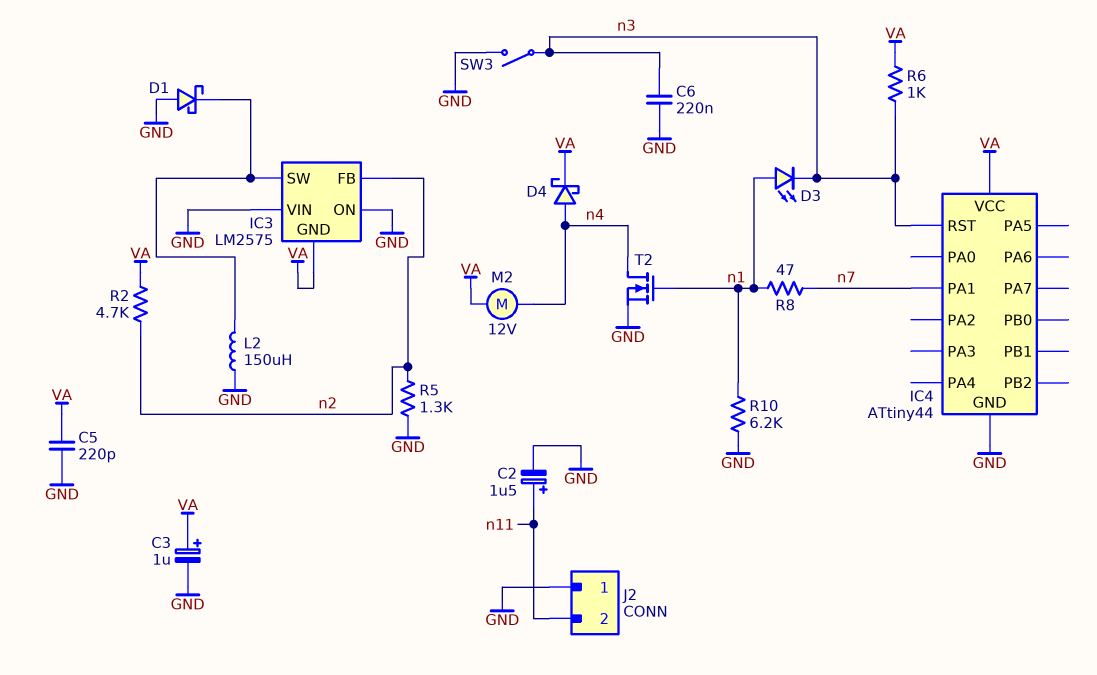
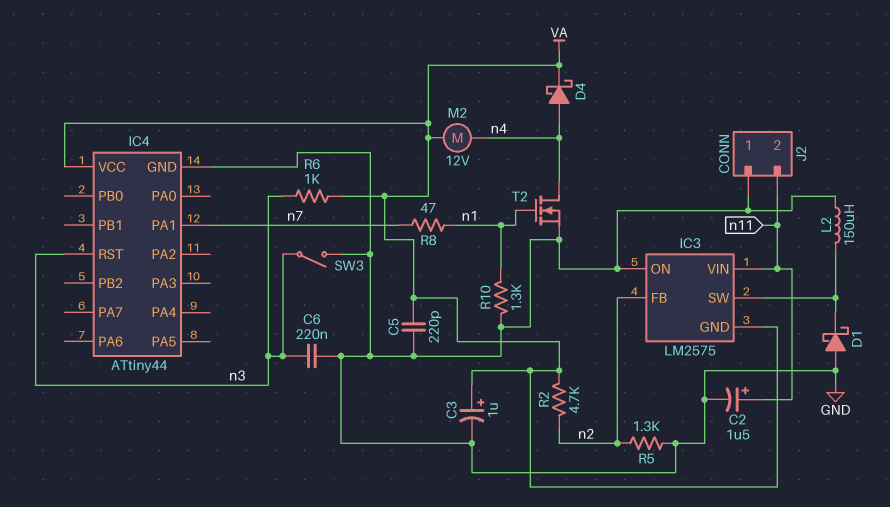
D3: LED (A n1, K n3) -> none
IC3 pin VIN: GND -> n11
R10: 6.2k (GND, n1) -> 1.3k (GND, n1)

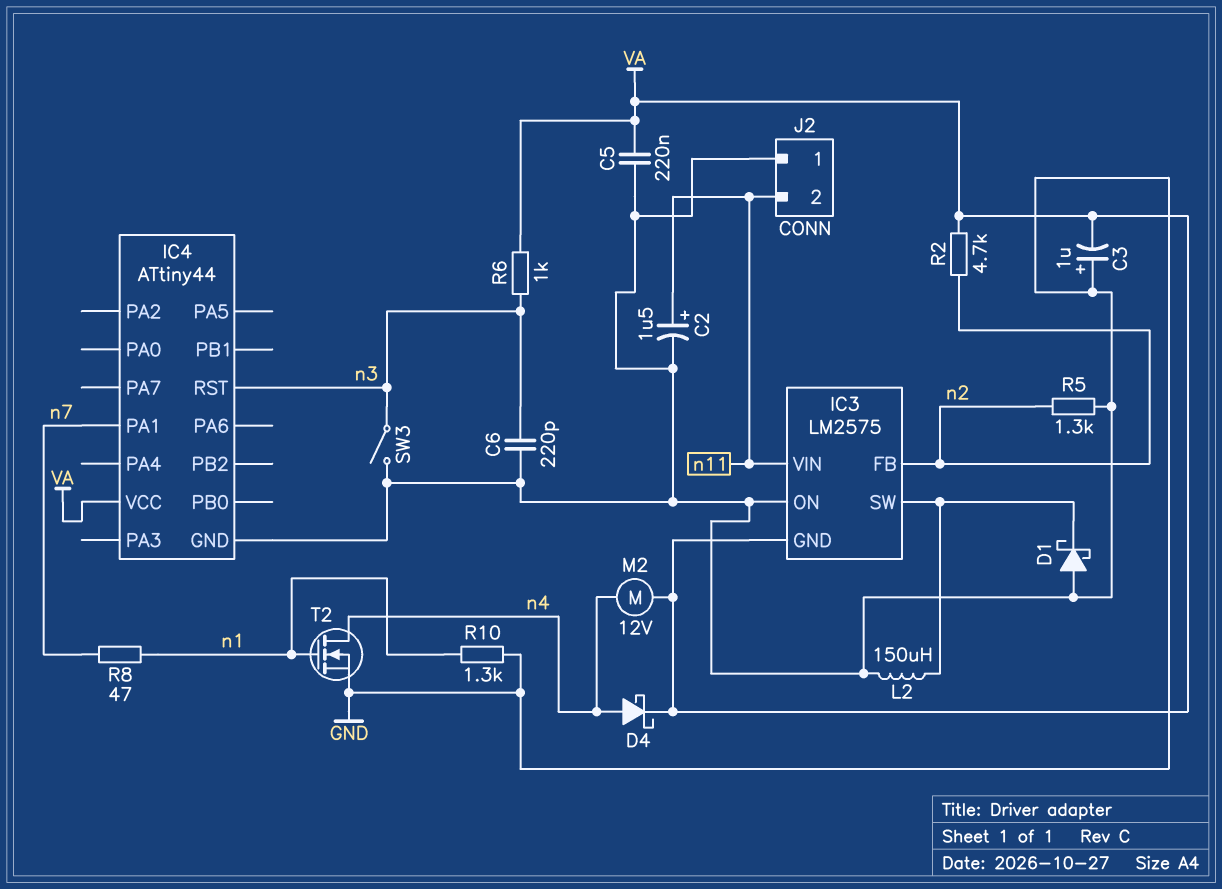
C3: 1uF (plus VA, minus GND) -> 1uF (plus GND, minus VA)
C5: 220pF (GND, VA) -> 220nF (GND, VA)
C6: 220nF (GND, n3) -> 220pF (GND, n3)

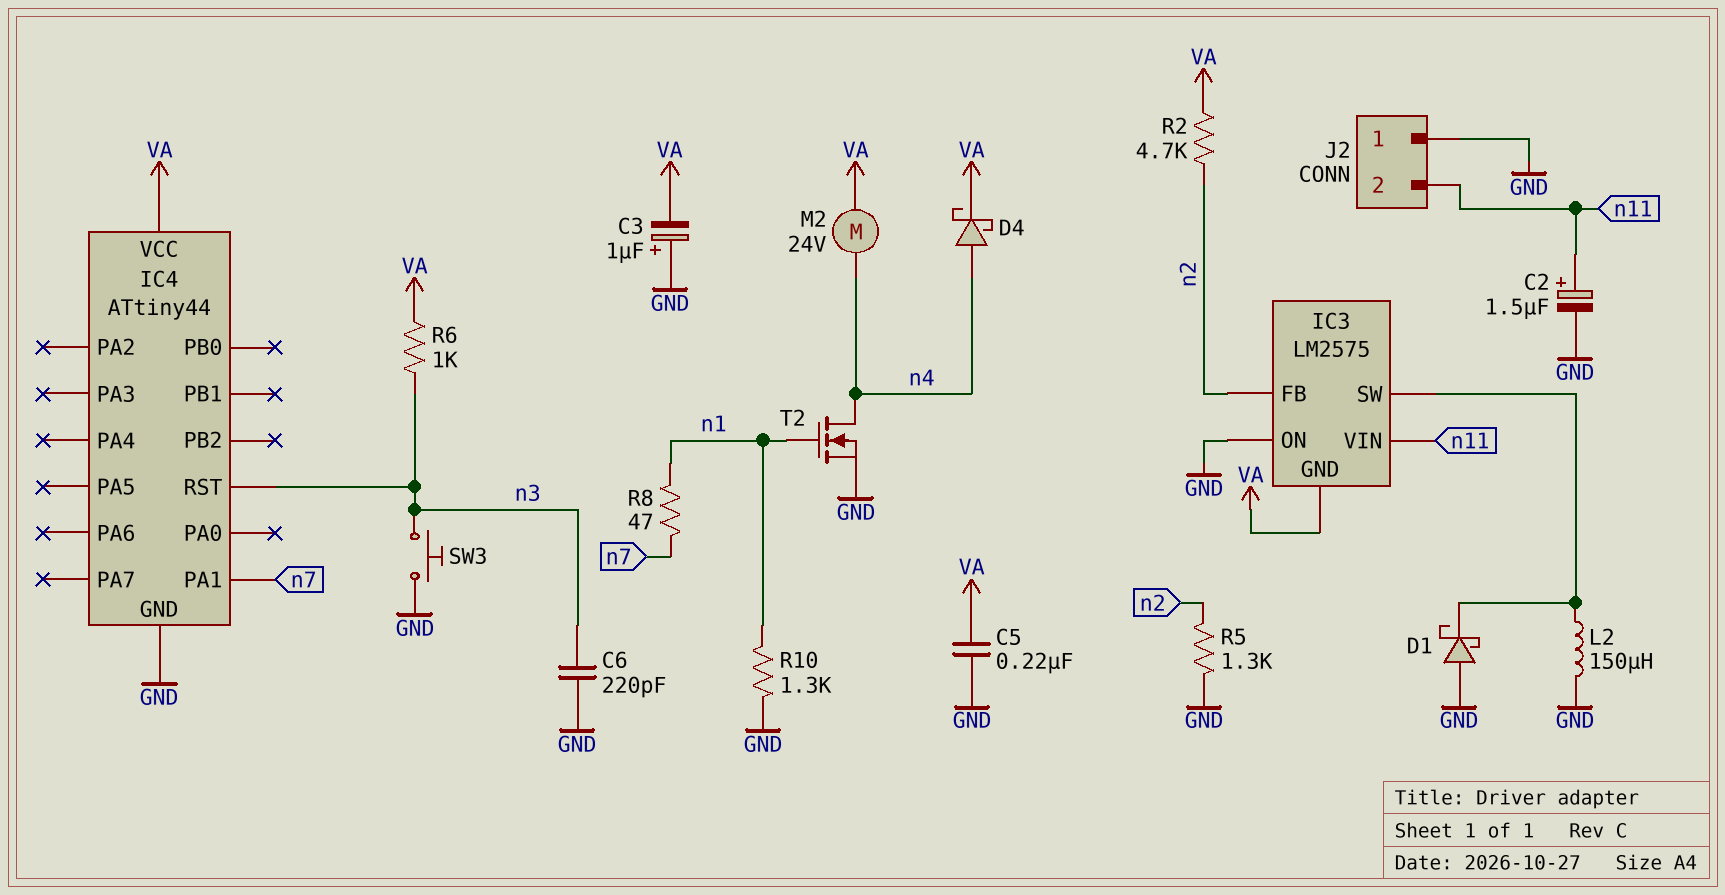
M2: motor 12V (VA, n4) -> motor 24V (VA, n4)
SW3: switch (GND, n3) -> button (GND, n3)

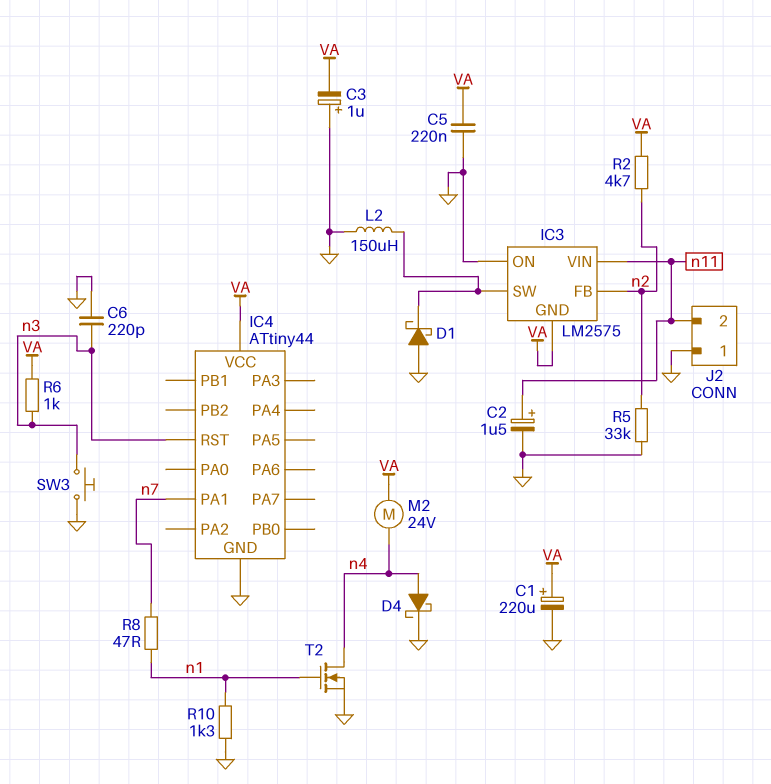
C1: none -> 220uF (plus VA, minus GND)
D4: schottky (A n4, K VA) -> schottky (A n4, K GND)
R5: 1.3k (GND, n2) -> 33k (GND, n2)

